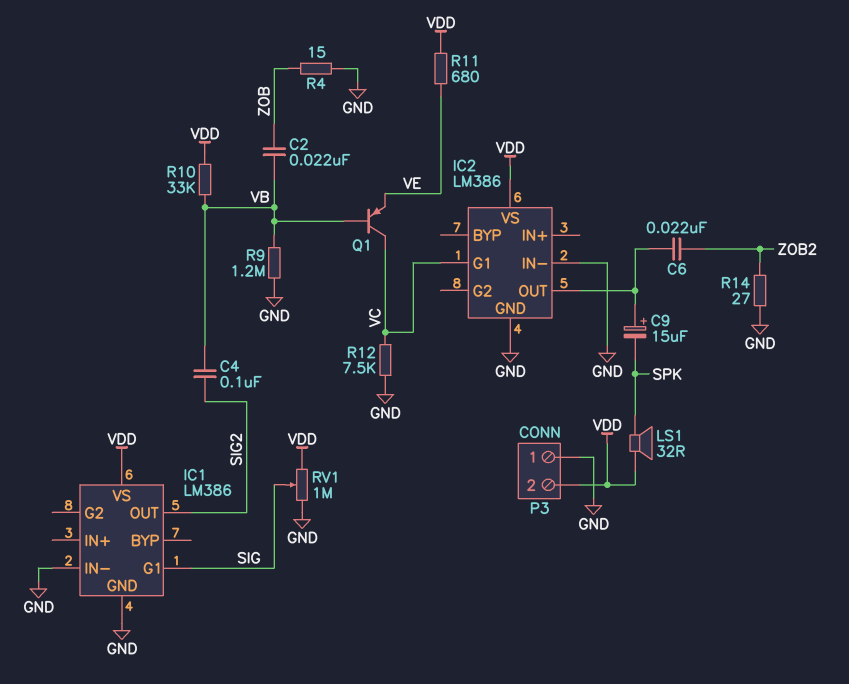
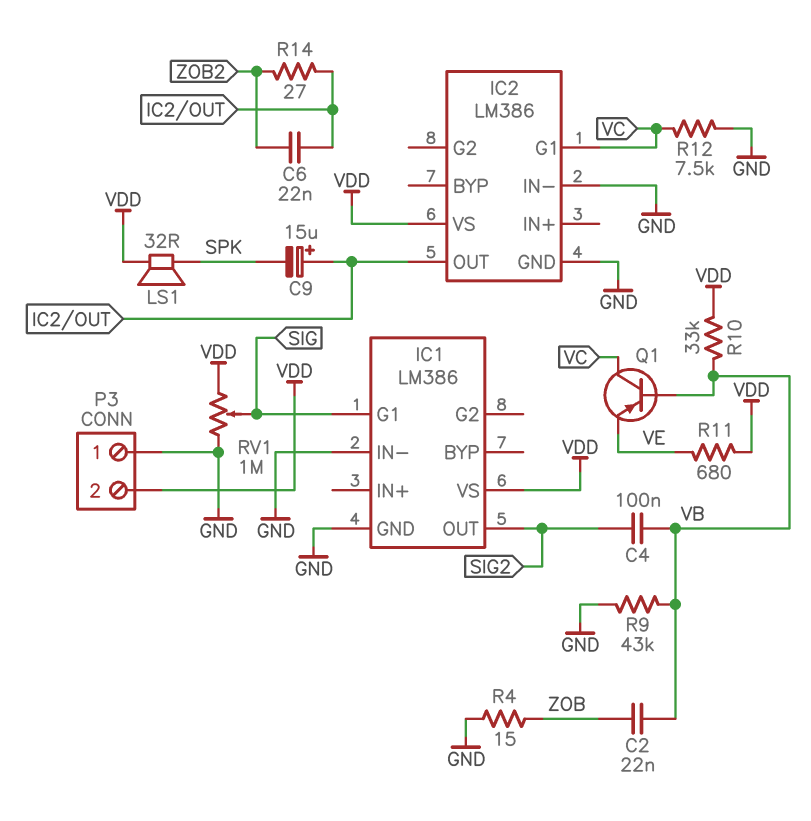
R9: 1.2M (GND, VB) -> 43k (GND, VB)
R14: 27 (GND, ZOB2) -> 27 (IC2/OUT, ZOB2)

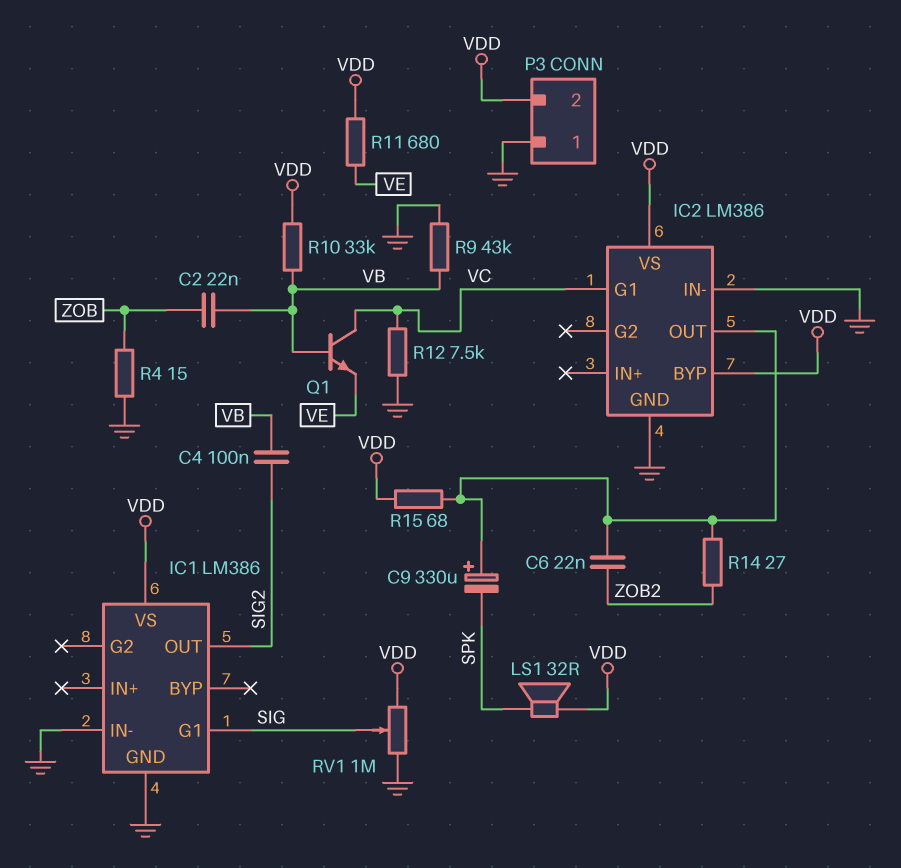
C9: 15uF (plus IC2/OUT, minus SPK) -> 330uF (plus IC2/OUT, minus SPK)
IC2 pin BYP: none -> VDD
Q1: PNP (B VB, C VC, E VE) -> NPN (B VB, C VC, E VE)
R15: none -> 68 (IC2/OUT, VDD)

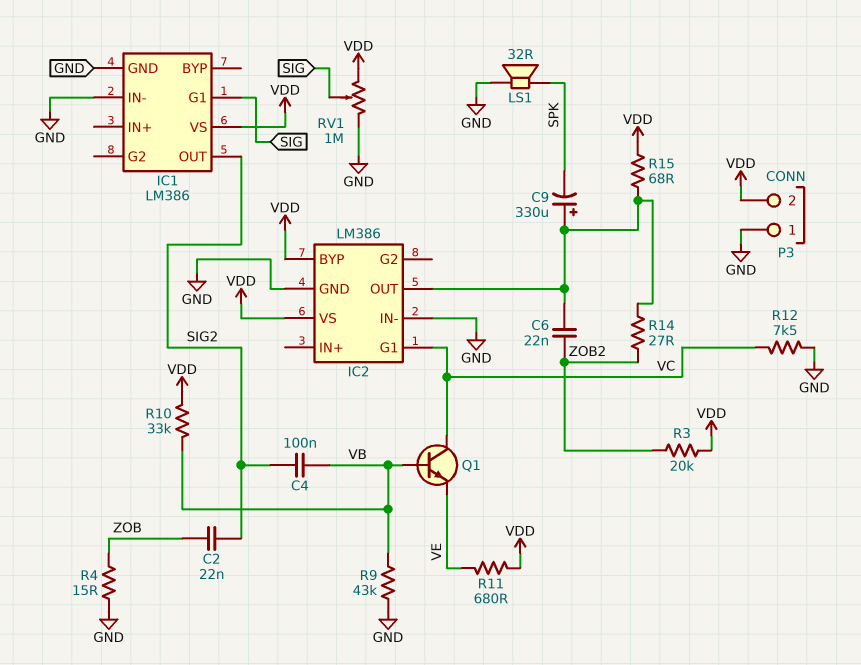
C2: 22nF (VB, ZOB) -> 22nF (SIG2, ZOB)
LS1: speaker 32R (SPK, VDD) -> speaker 32R (GND, SPK)
R3: none -> 20k (VDD, ZOB2)

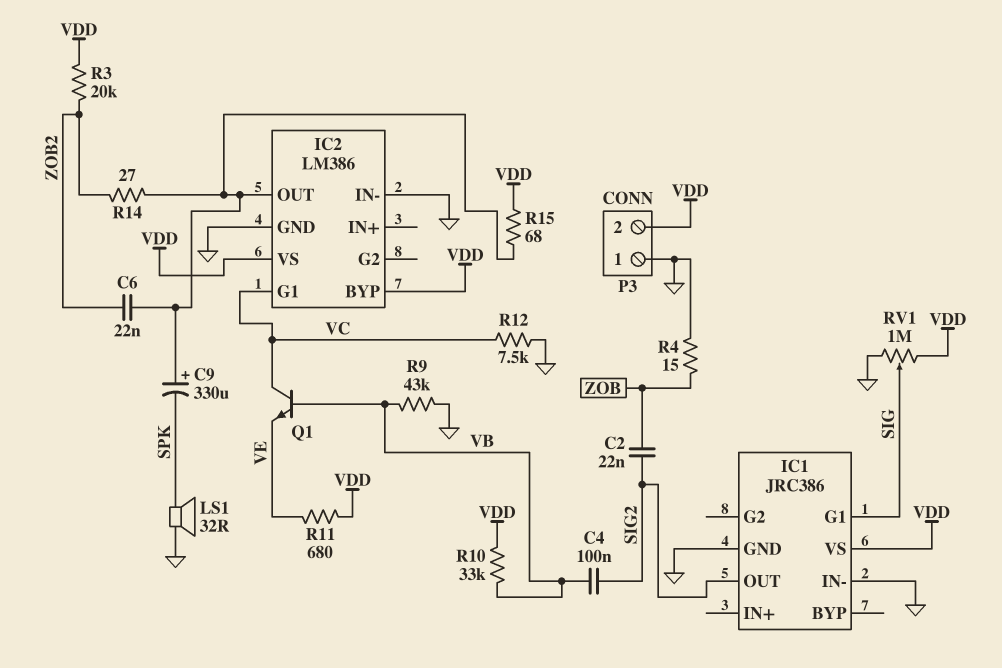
IC1: LM386 -> JRC386

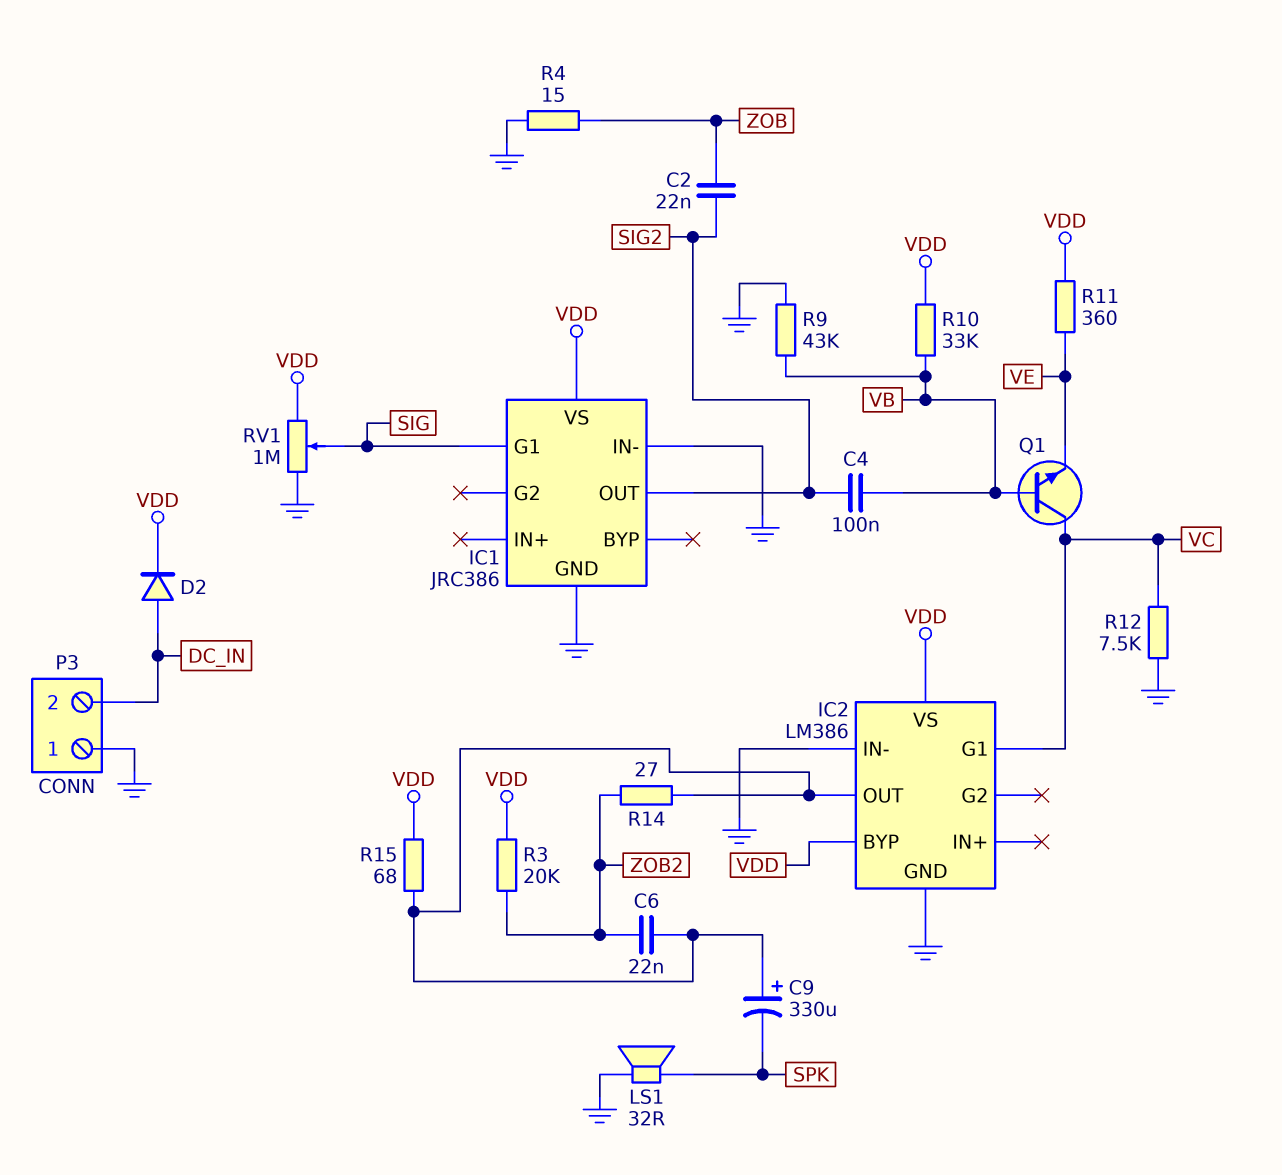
D2: none -> diode (A DC_IN, K VDD)
P3 pin 2: VDD -> DC_IN
R11: 680 (VDD, VE) -> 360 (VDD, VE)

